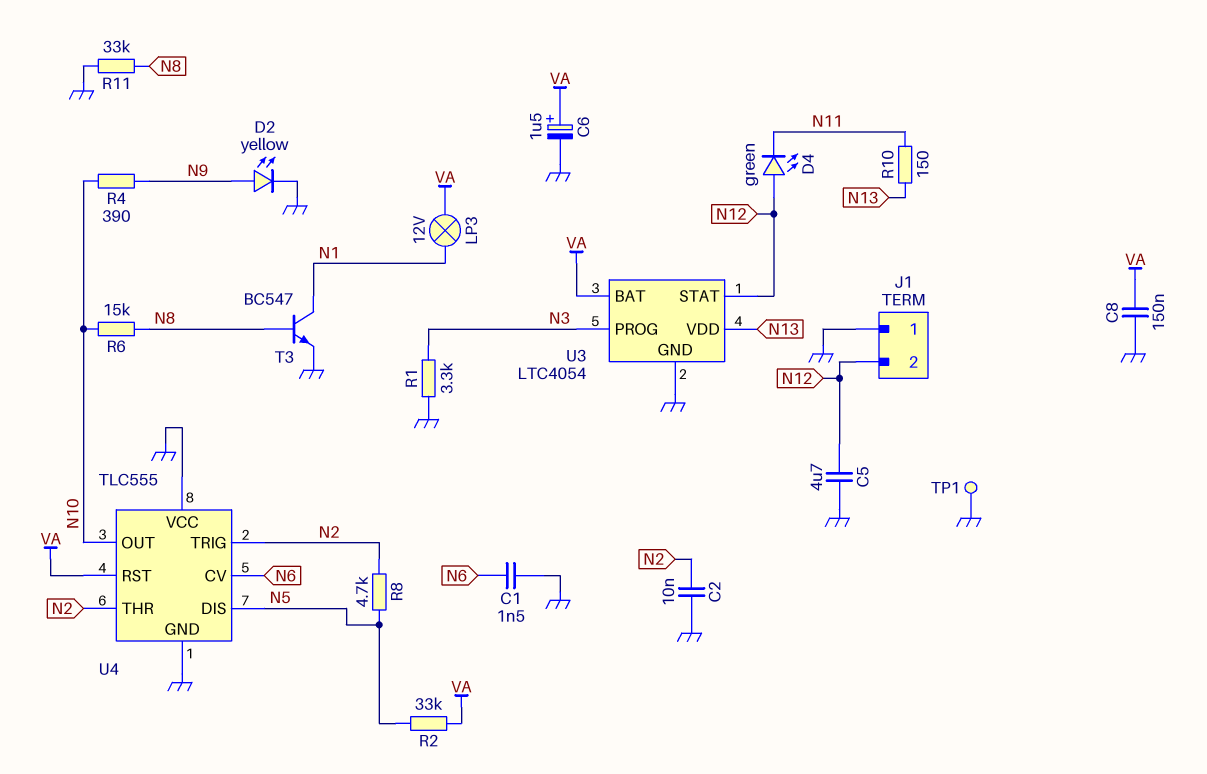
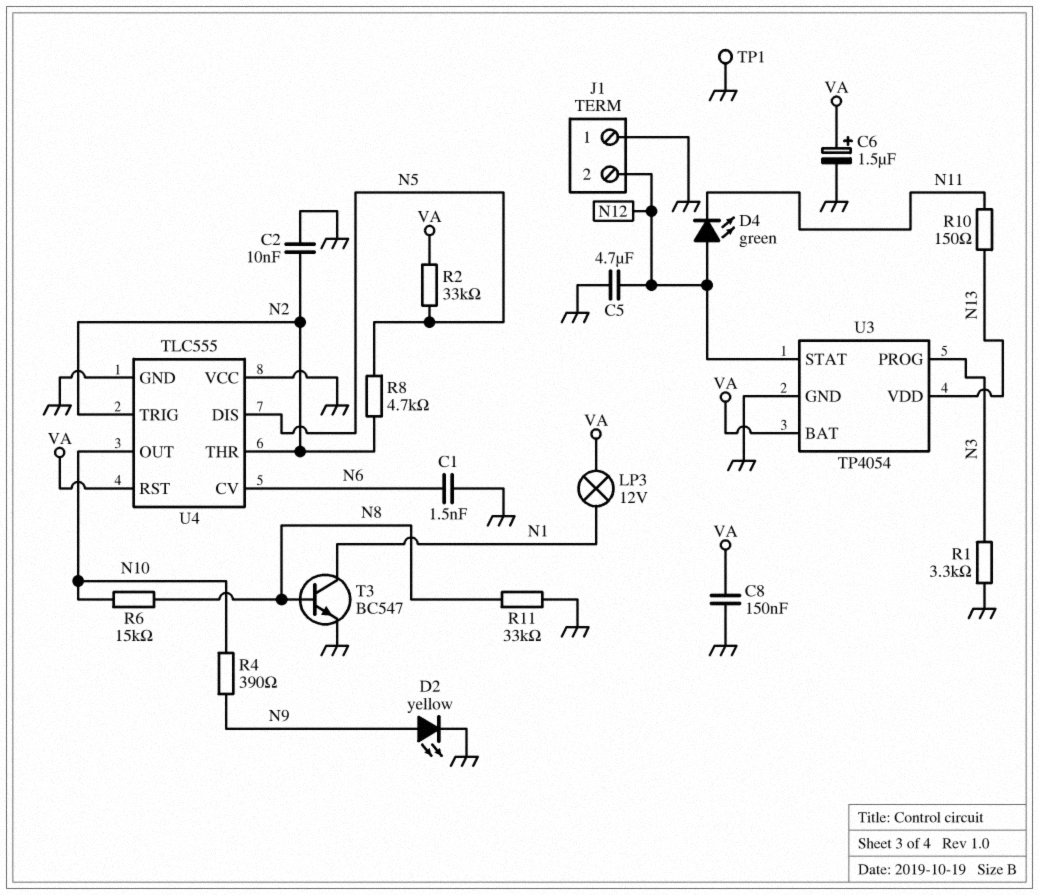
U3: LTC4054 -> TP4054

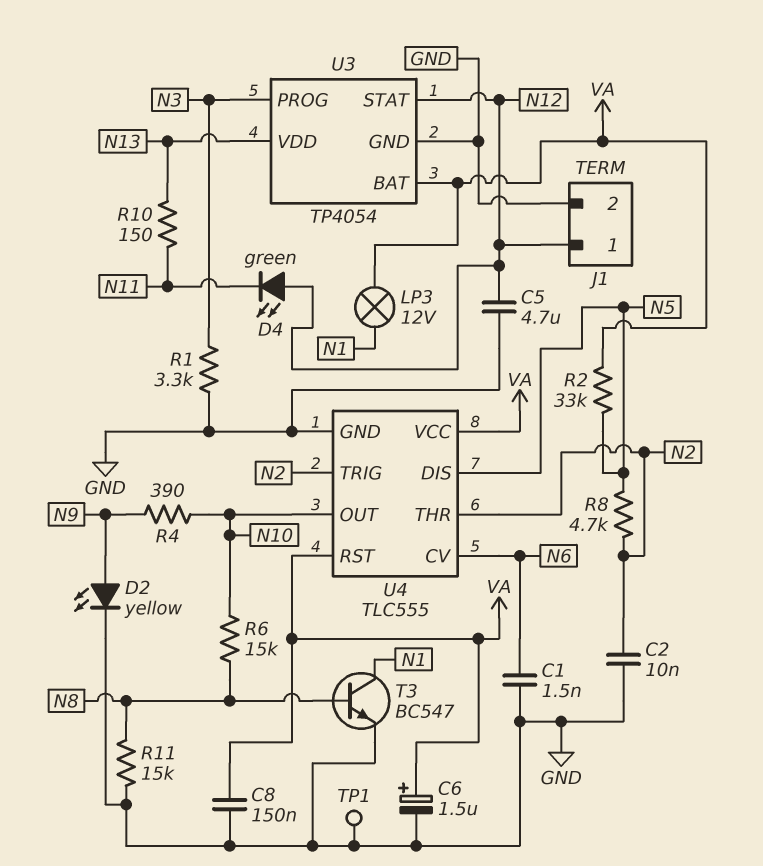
J1 pin 1: GND -> N12
J1 pin 2: N12 -> GND
R11: 33k (GND, N8) -> 15k (GND, N8)
U4 pin VCC: GND -> VA

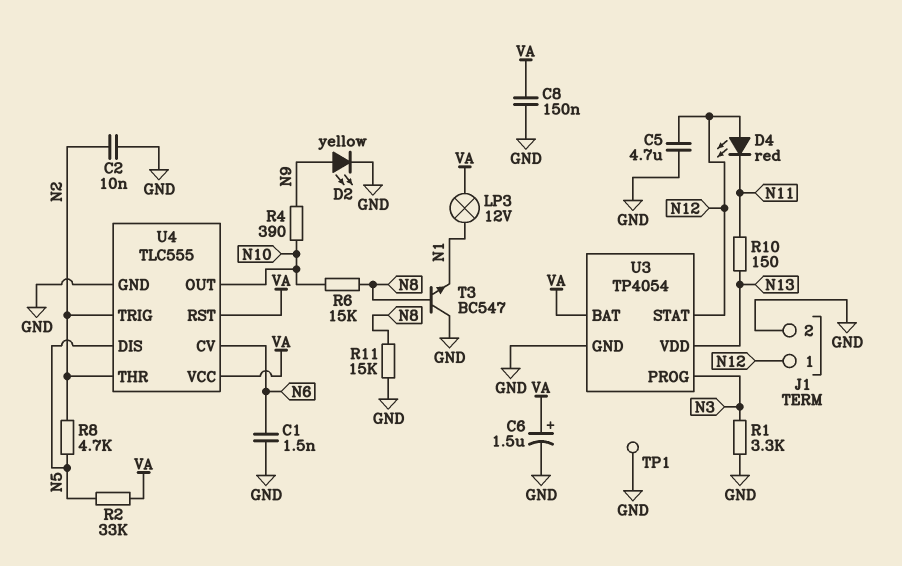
D4: LED green (A N12, K N11) -> LED red (A N12, K N11)
T3: NPN BC547 (B N8, C N1, E GND) -> NPN BC547 (B N8, C GND, E N1)

